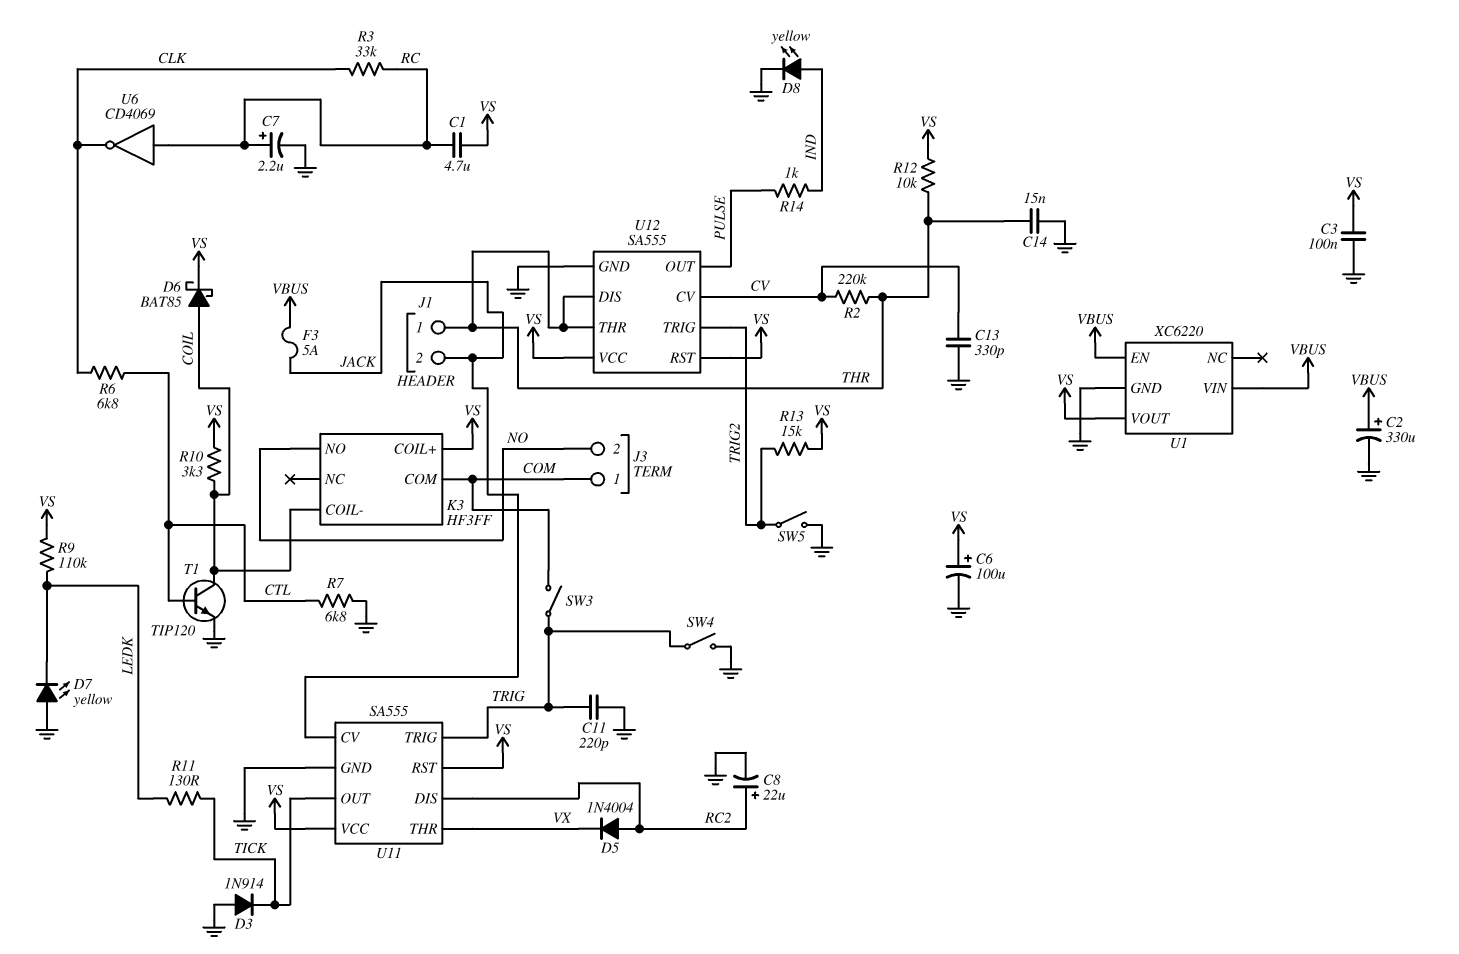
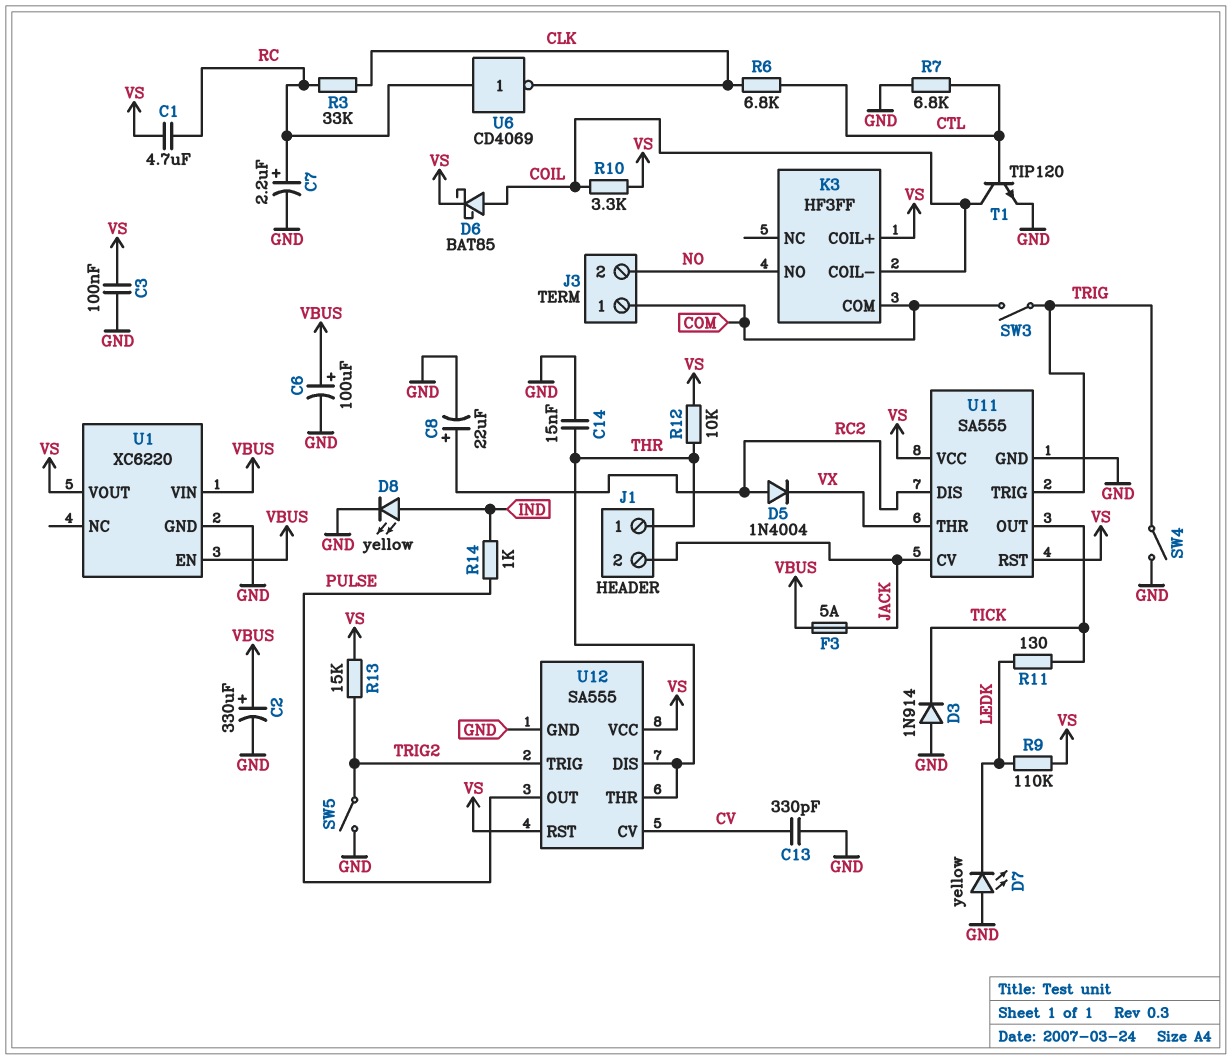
C6: 100uF (plus VS, minus GND) -> 100uF (plus VBUS, minus GND)
C11: 220pF (GND, TRIG) -> none
R2: 220k (CV, THR) -> none

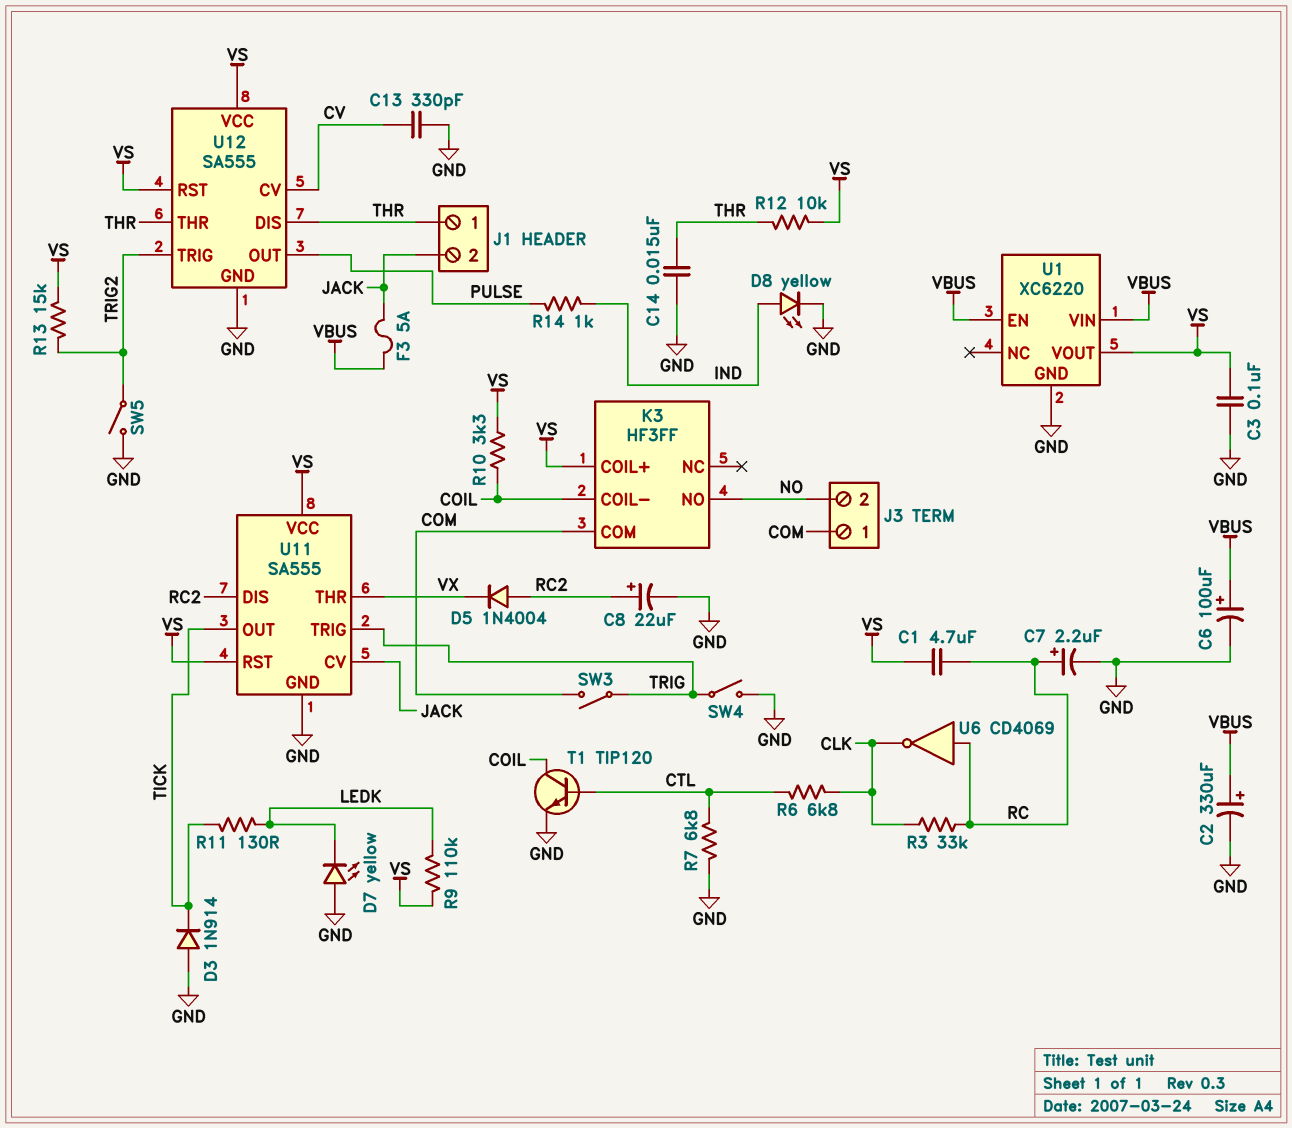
D6: schottky BAT85 (A COIL, K VS) -> none

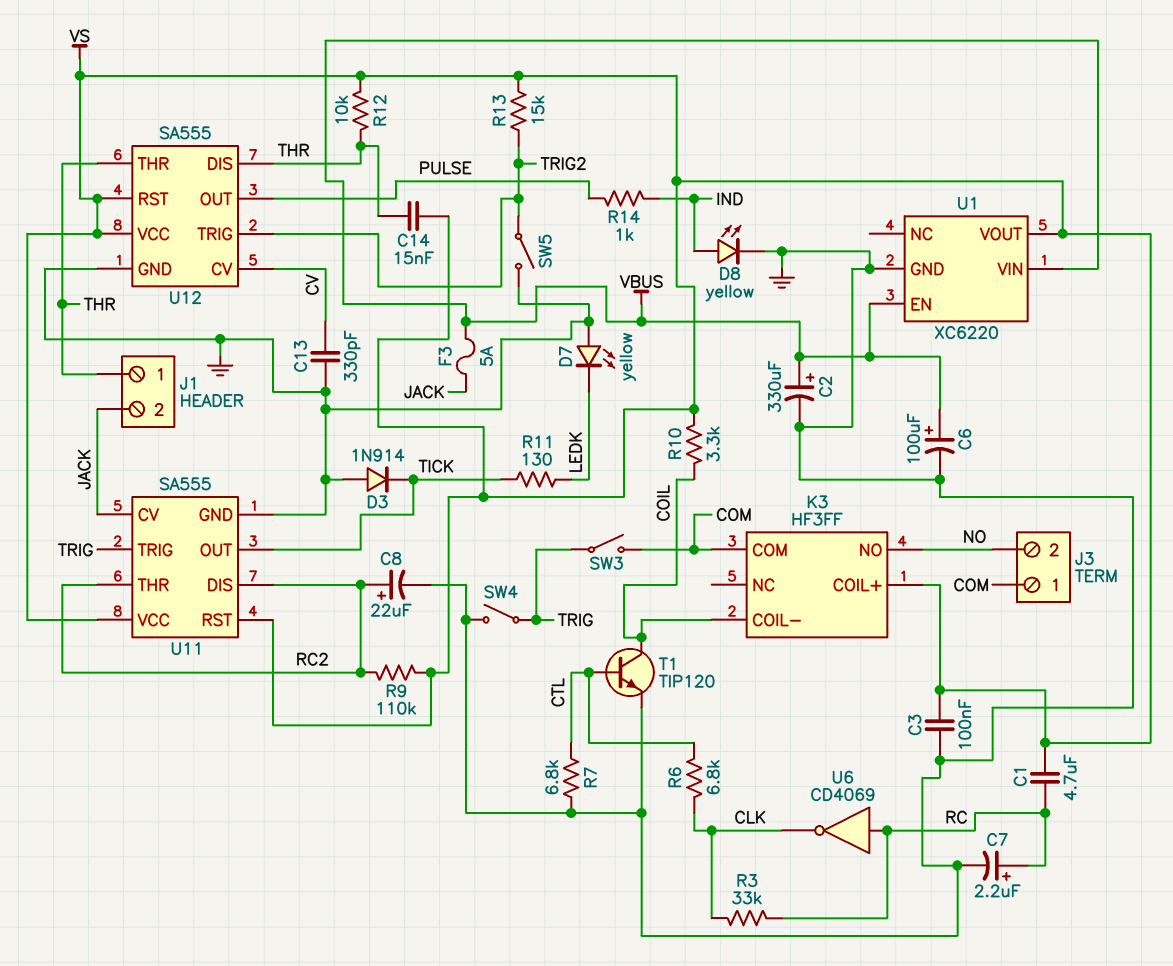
C14: 15nF (GND, THR) -> 15nF (THR, VS)
D5: diode 1N4004 (A RC2, K VX) -> none
R9: 110k (LEDK, VS) -> 110k (RC2, VS)
U11 pin THR: VX -> RC2

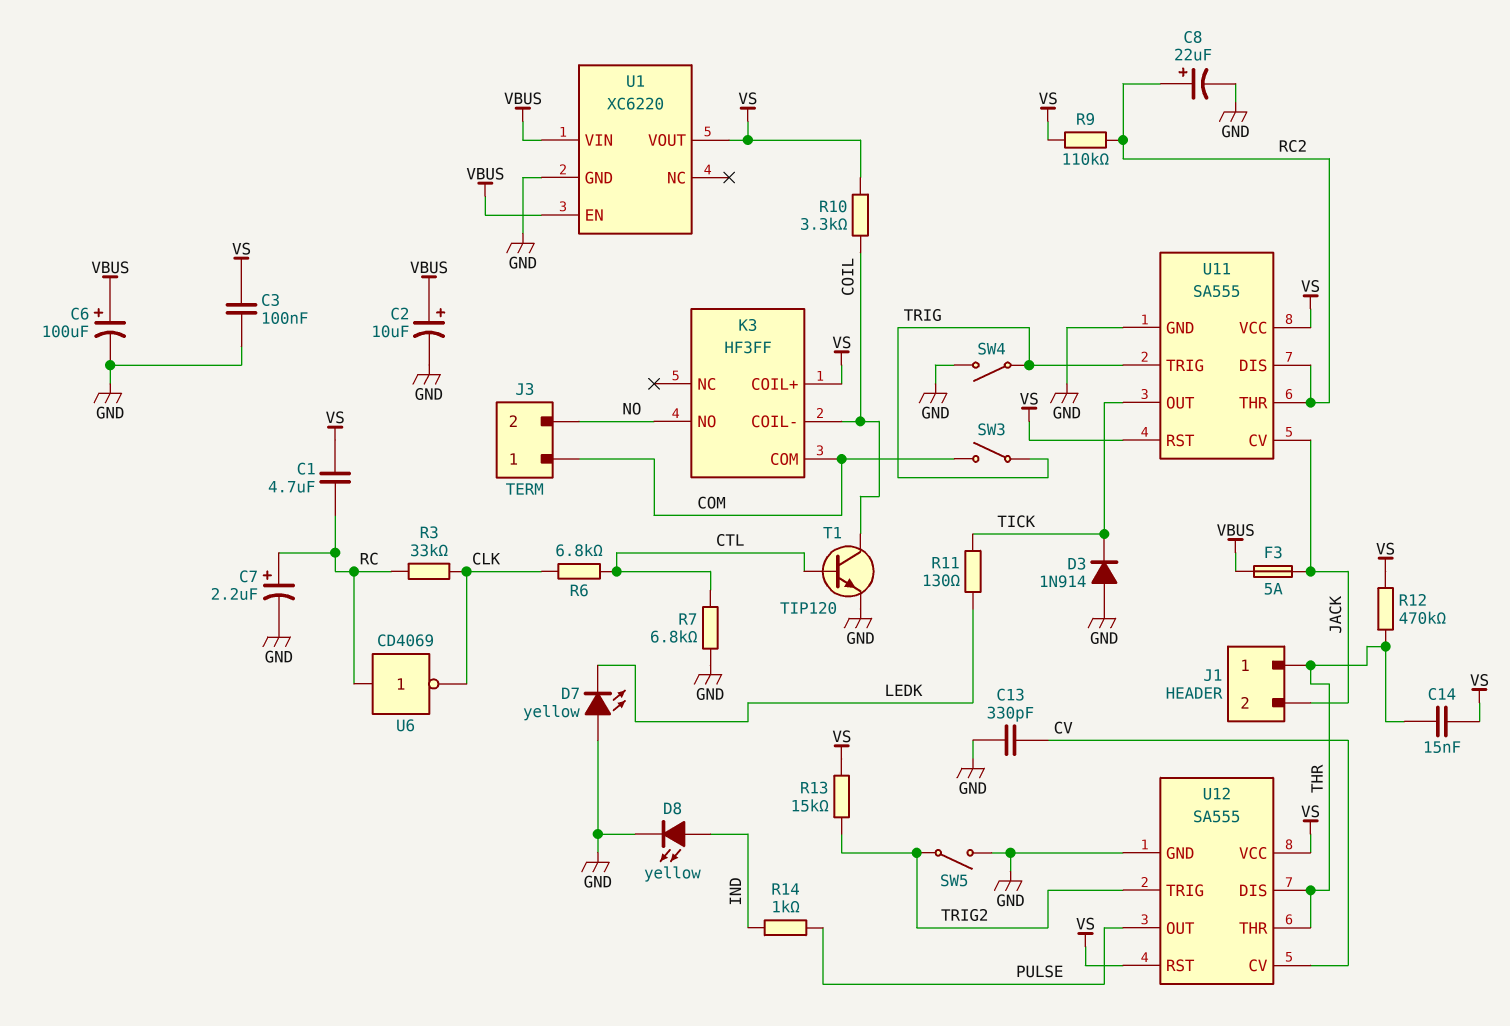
C2: 330uF (plus VBUS, minus GND) -> 10uF (plus VBUS, minus GND)
R12: 10k (THR, VS) -> 470k (THR, VS)

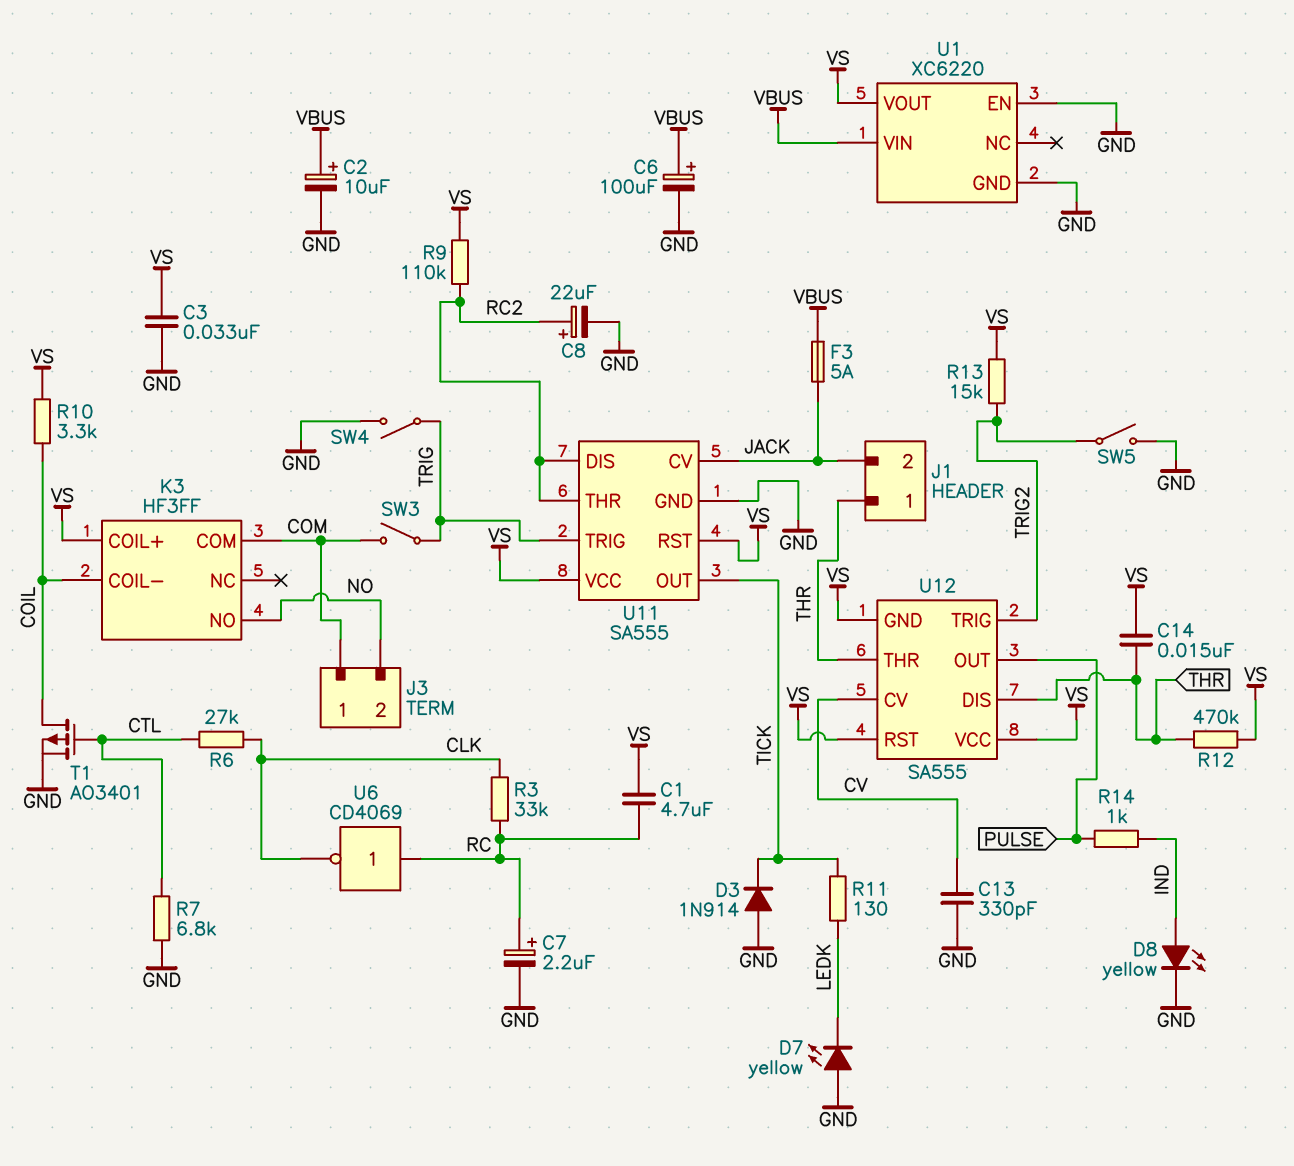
C3: 100nF (GND, VS) -> 33nF (GND, VS)
R6: 6.8k (CLK, CTL) -> 27k (CLK, CTL)
T1: NPN TIP120 (B CTL, C COIL, E GND) -> PMOS AO3401 (G CTL, D COIL, S GND)
U1 pin EN: VBUS -> GND
U12 pin GND: GND -> VS

